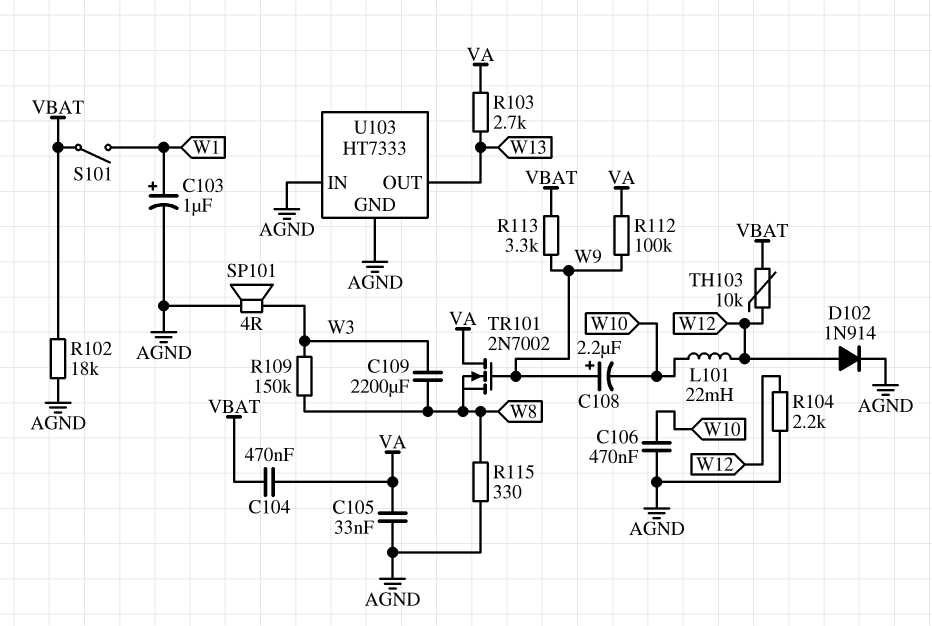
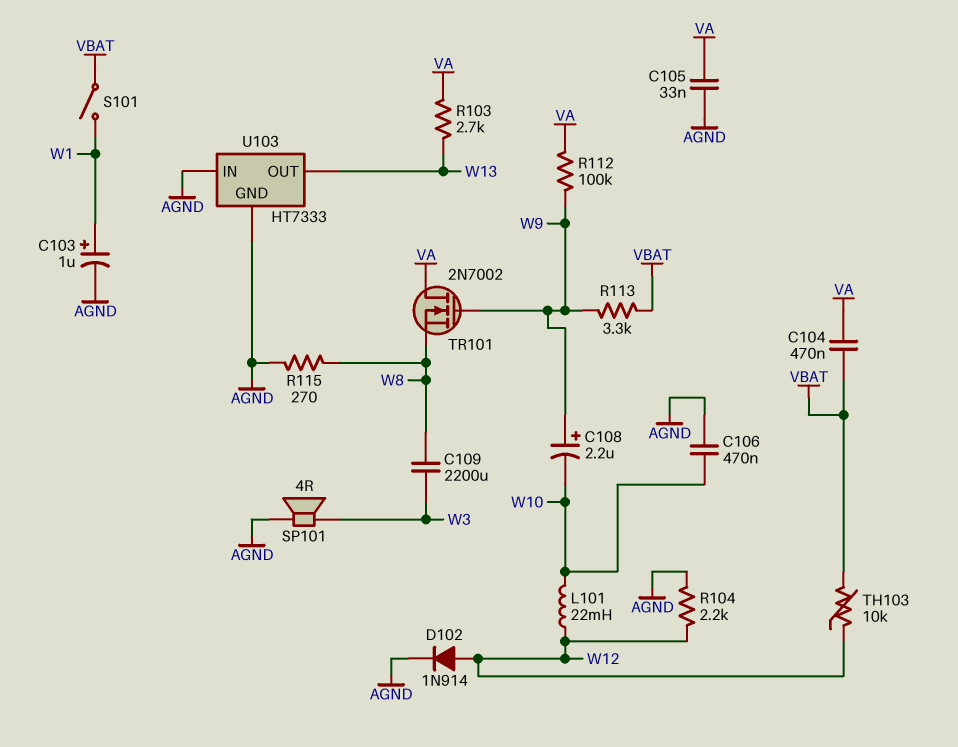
R102: 18k (AGND, VBAT) -> none
R109: 150k (W3, W8) -> none
R115: 330 (AGND, W8) -> 270 (AGND, W8)

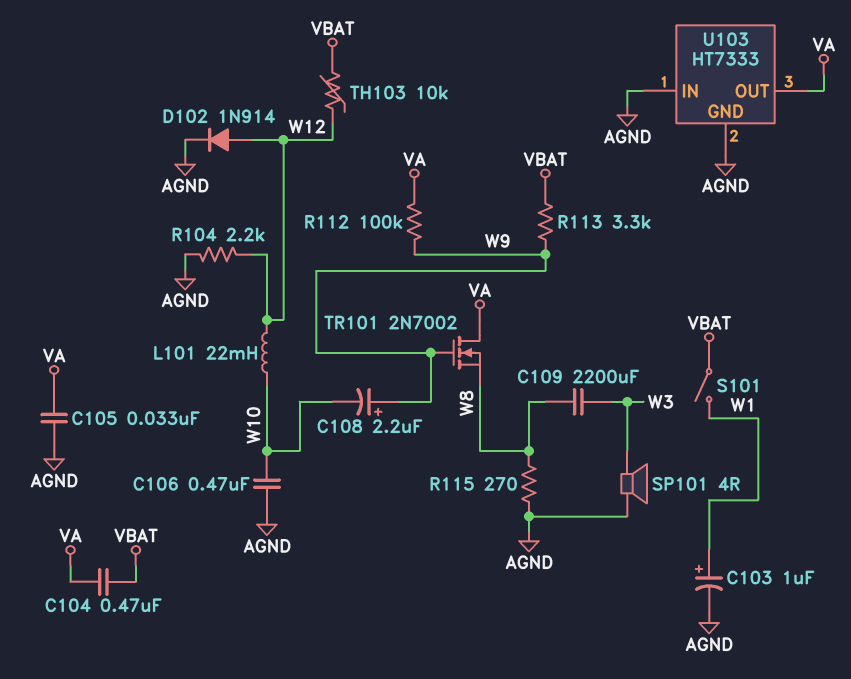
R103: 2.7k (VA, W13) -> none
U103 pin OUT: W13 -> VA

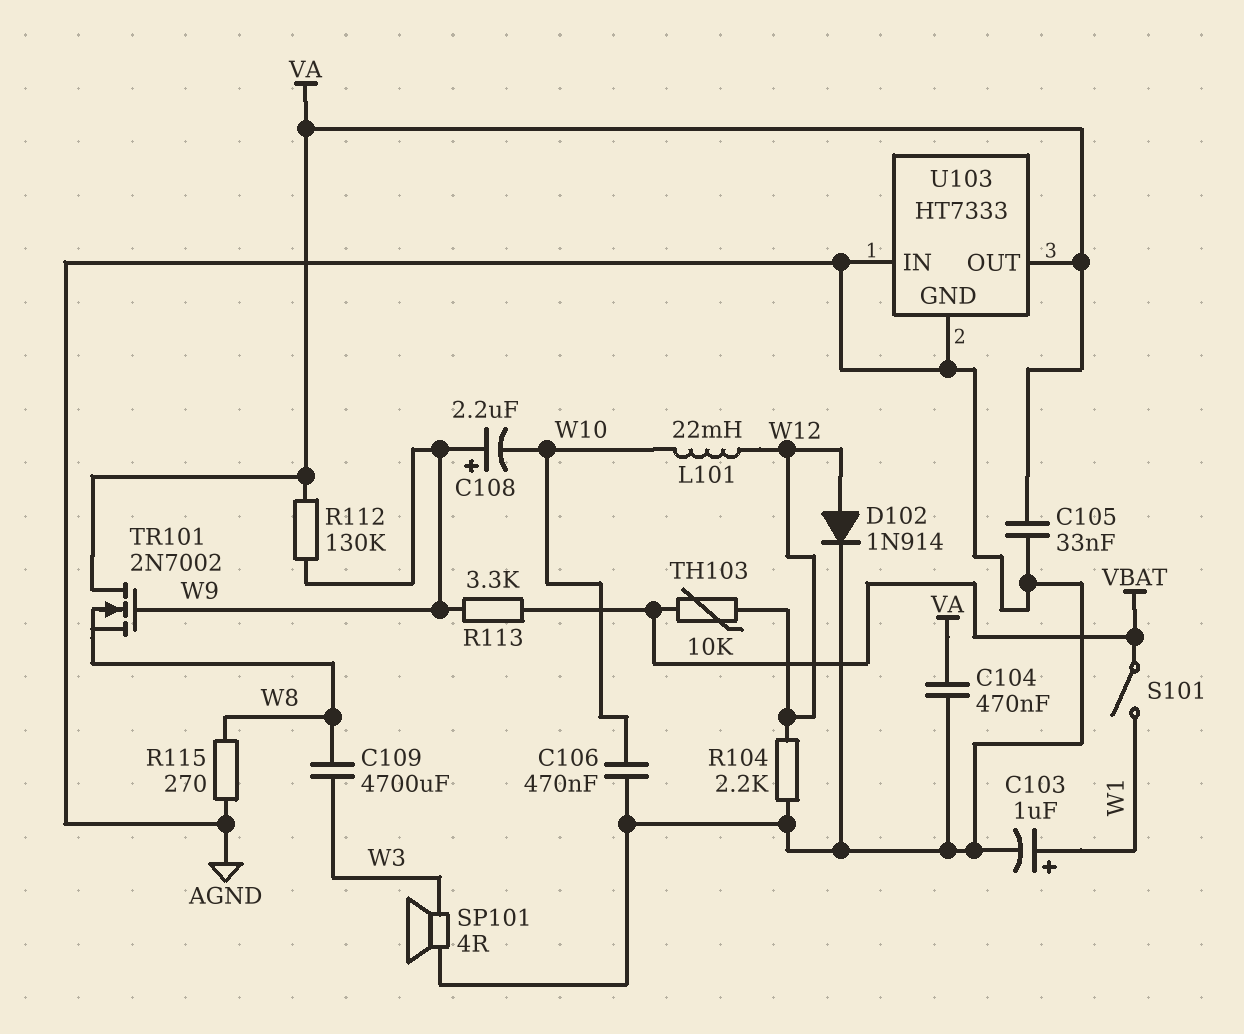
C104: 470nF (VA, VBAT) -> 470nF (AGND, VA)
C109: 2200uF (W3, W8) -> 4700uF (W3, W8)
R112: 100k (VA, W9) -> 130k (VA, W9)

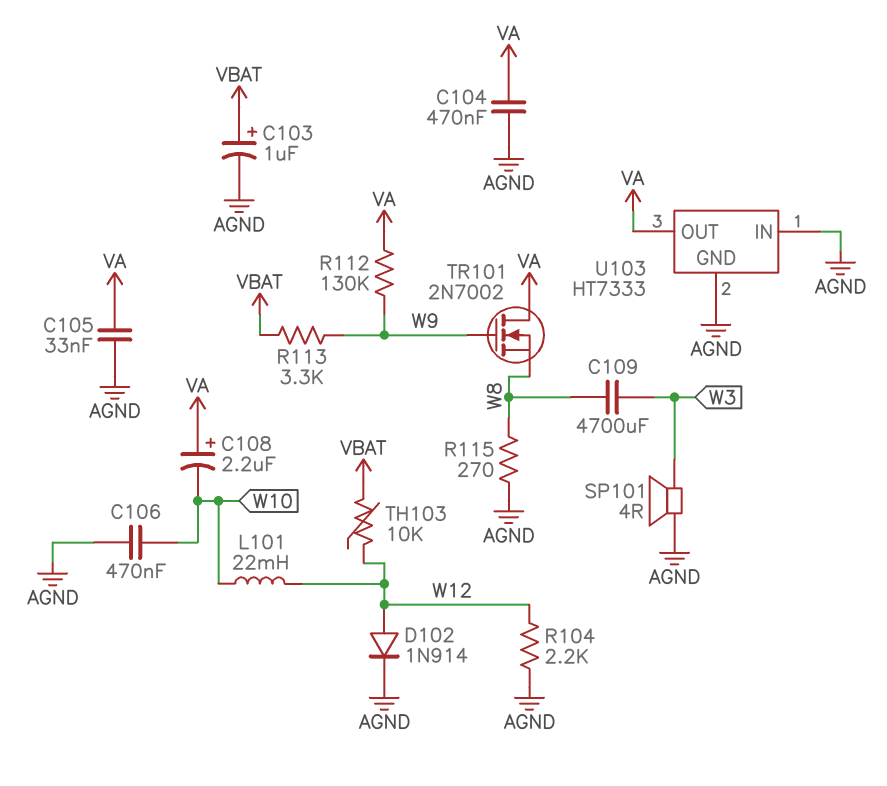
C103: 1uF (plus W1, minus AGND) -> 1uF (plus VBAT, minus AGND)
C108: 2.2uF (plus W9, minus W10) -> 2.2uF (plus VA, minus W10)
S101: switch (VBAT, W1) -> none

